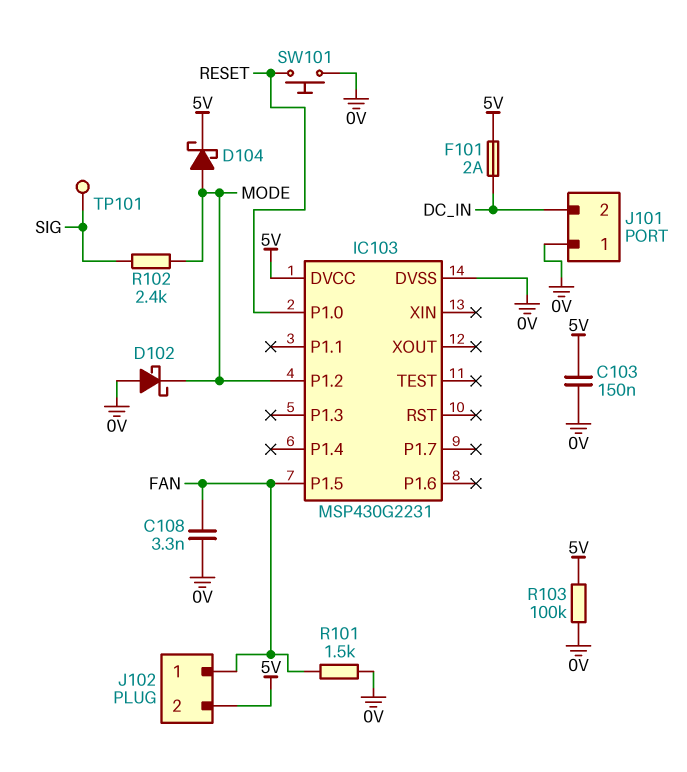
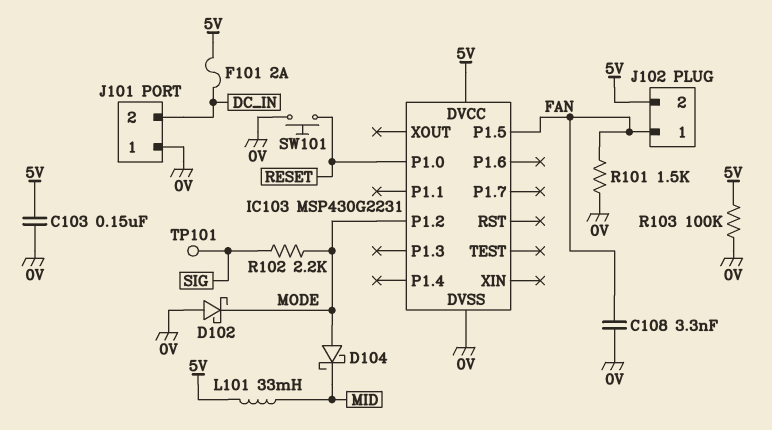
D104: schottky (A MODE, K 5V) -> schottky (A MODE, K MID)
L101: none -> 33mH (5V, MID)
R102: 2.4k (MODE, SIG) -> 2.2k (MODE, SIG)

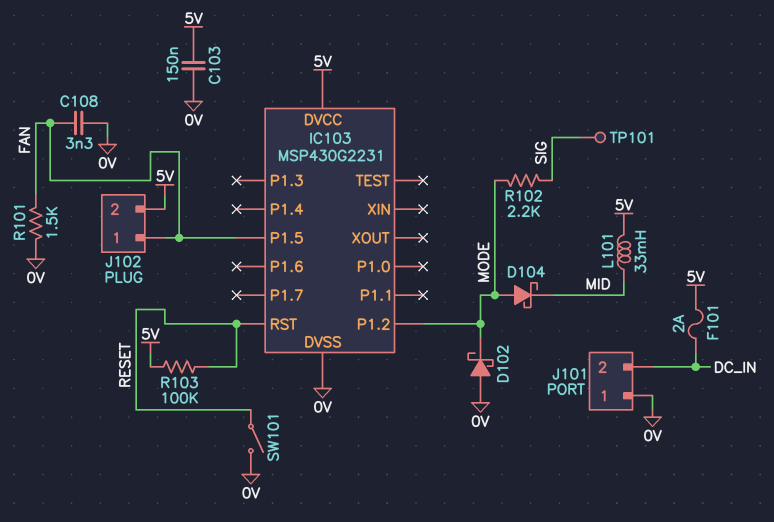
IC103 pin P1.0: RESET -> none
IC103 pin RST: none -> RESET
R103: 100k (0V, 5V) -> 100k (5V, RESET)
SW101: button (0V, RESET) -> switch (0V, RESET)

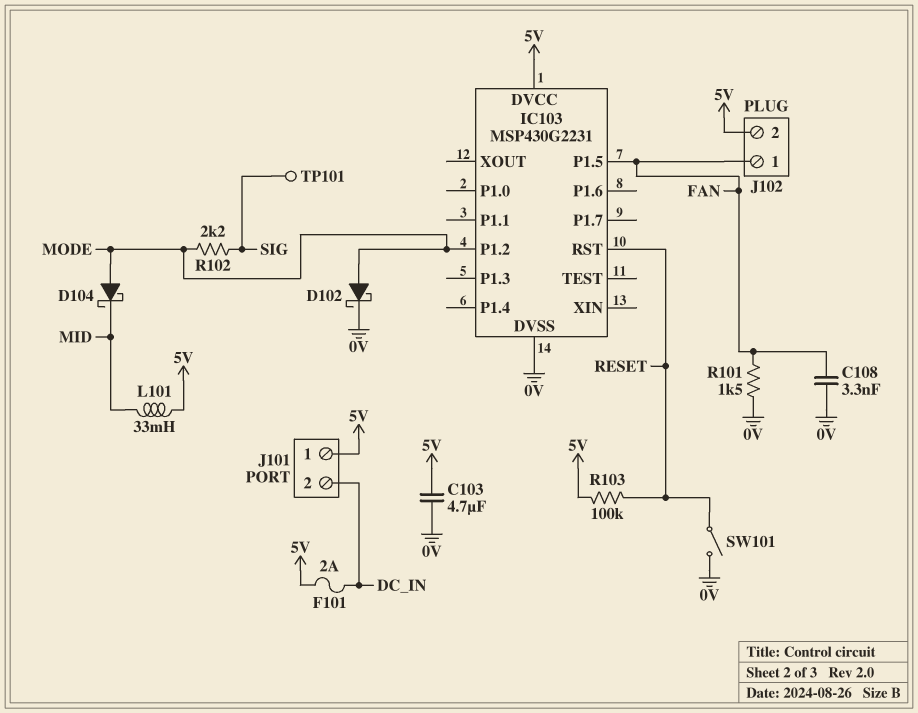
C103: 150nF (0V, 5V) -> 4.7uF (0V, 5V)
D102: schottky (A 0V, K MODE) -> schottky (A MODE, K 0V)
J101 pin 1: 0V -> 5V

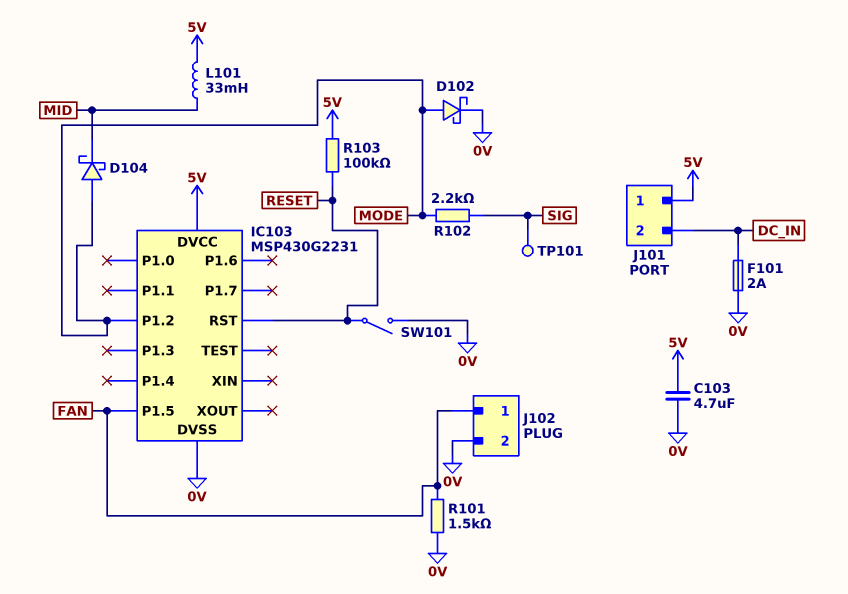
C108: 3.3nF (0V, FAN) -> none
F101: 2A (5V, DC_IN) -> 2A (0V, DC_IN)
J102 pin 2: 5V -> 0V

